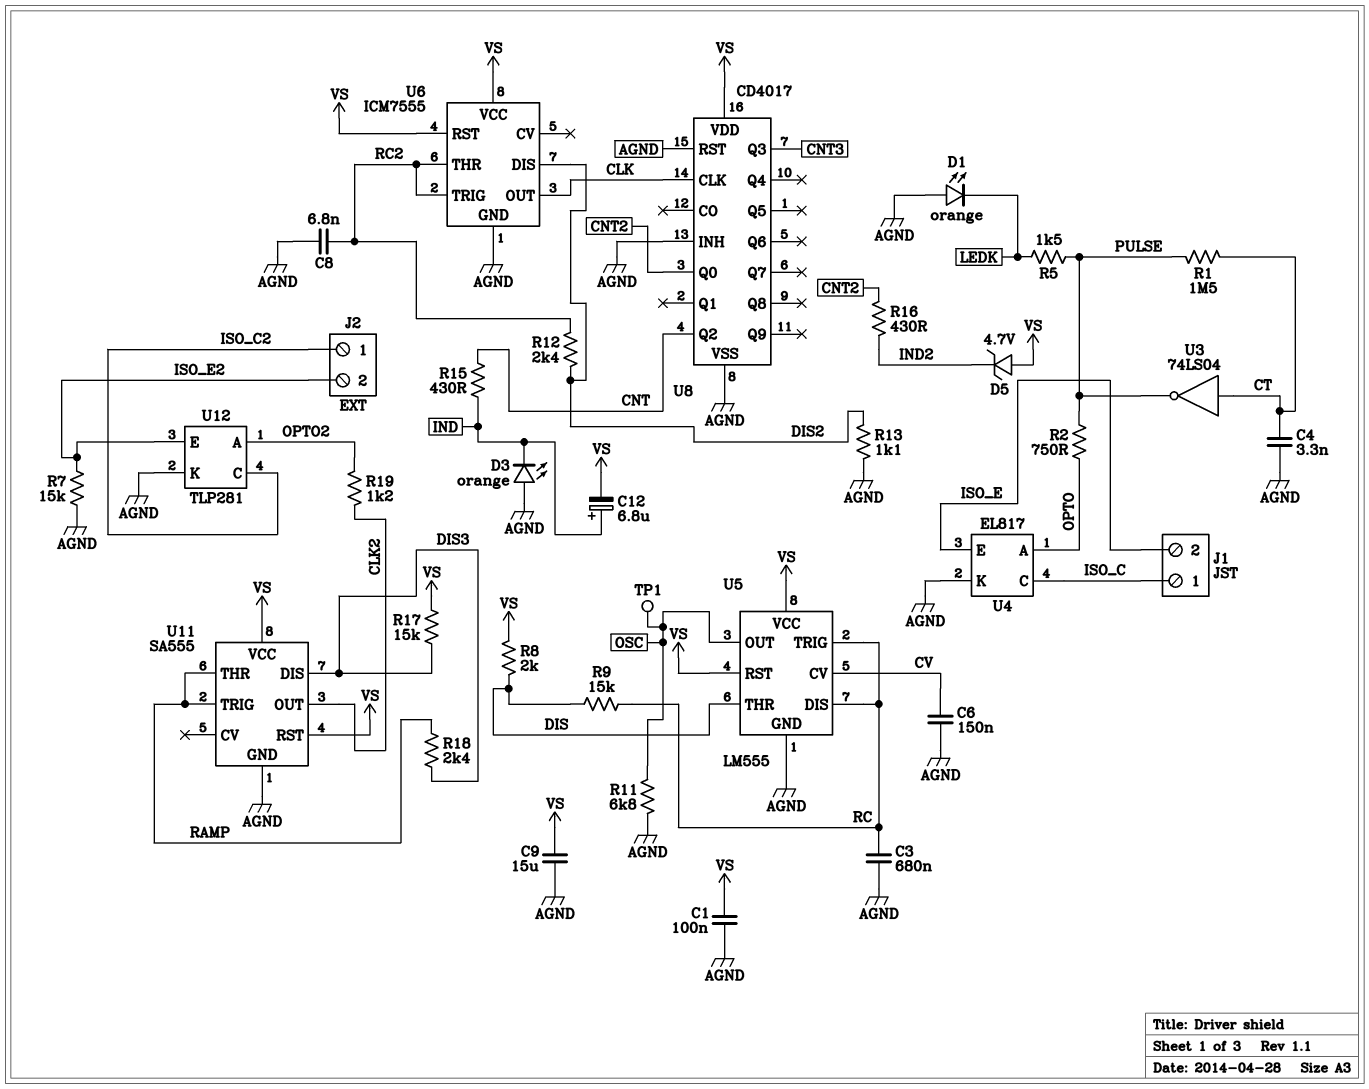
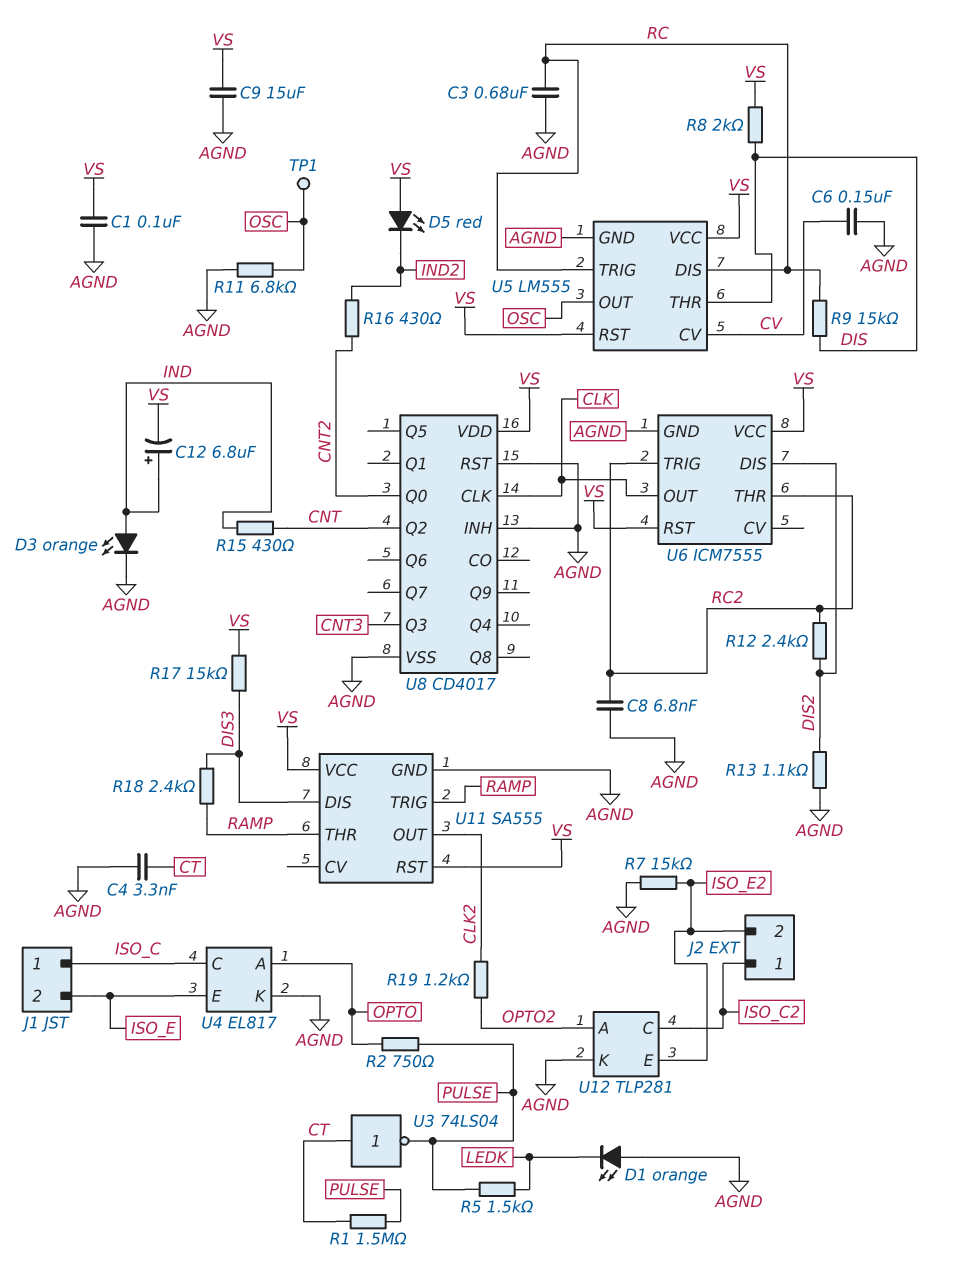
D3: LED orange (A AGND, K IND) -> LED orange (A IND, K AGND)
D5: zener 4.7V (A VS, K IND2) -> LED red (A VS, K IND2)

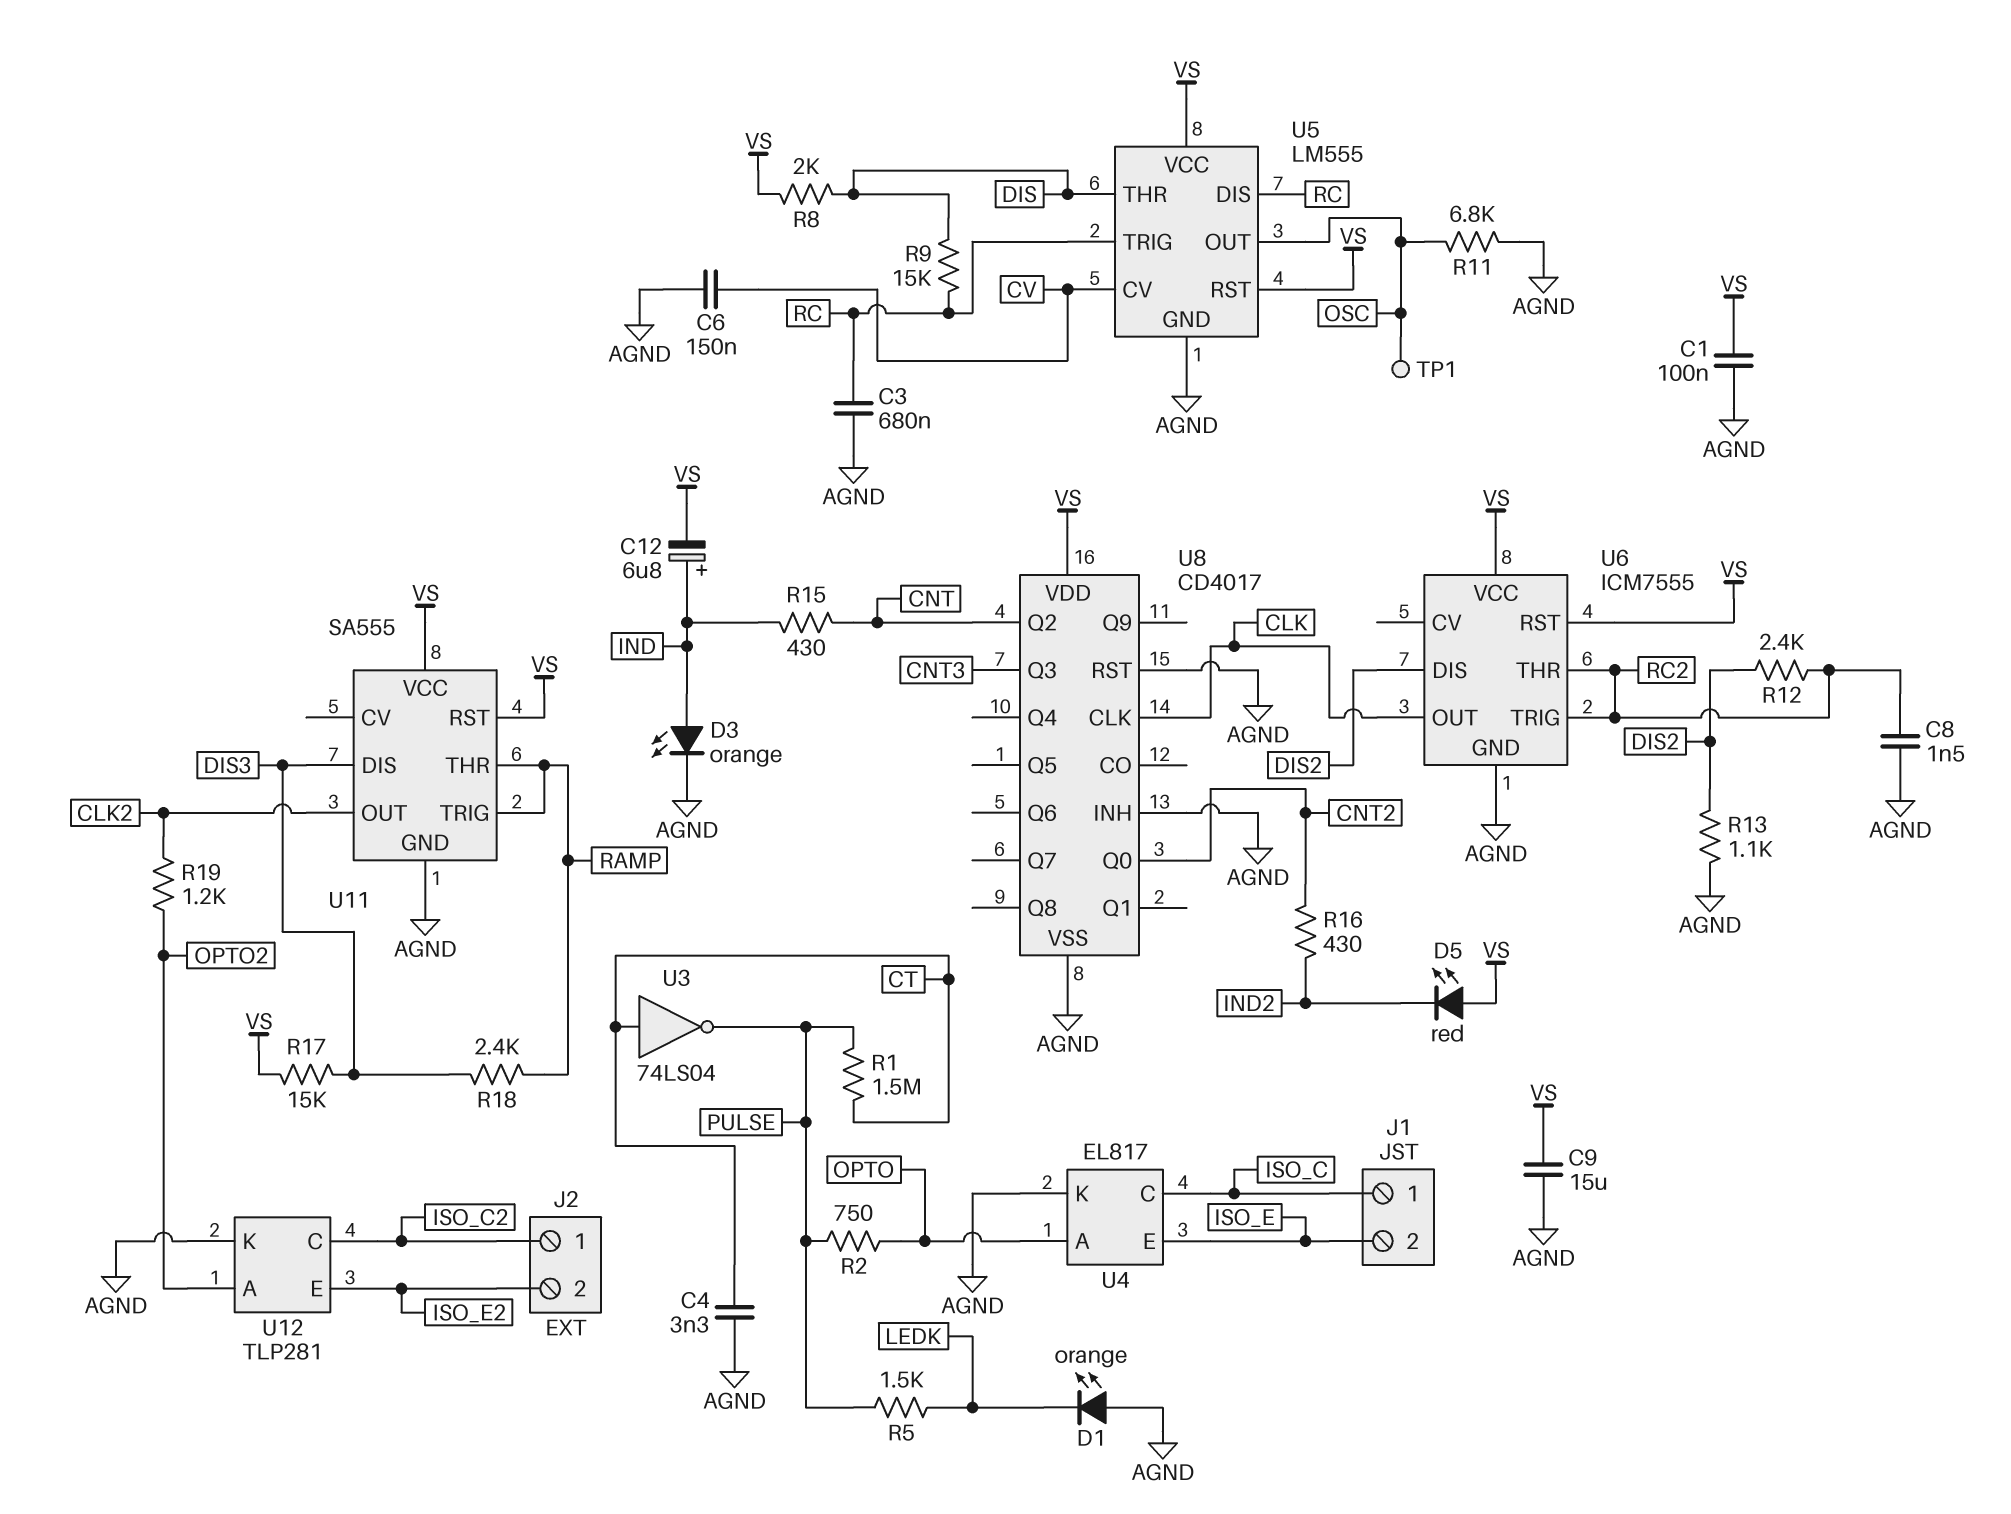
C8: 6.8nF (AGND, RC2) -> 1.5nF (AGND, RC2)
R7: 15k (AGND, ISO_E2) -> none

